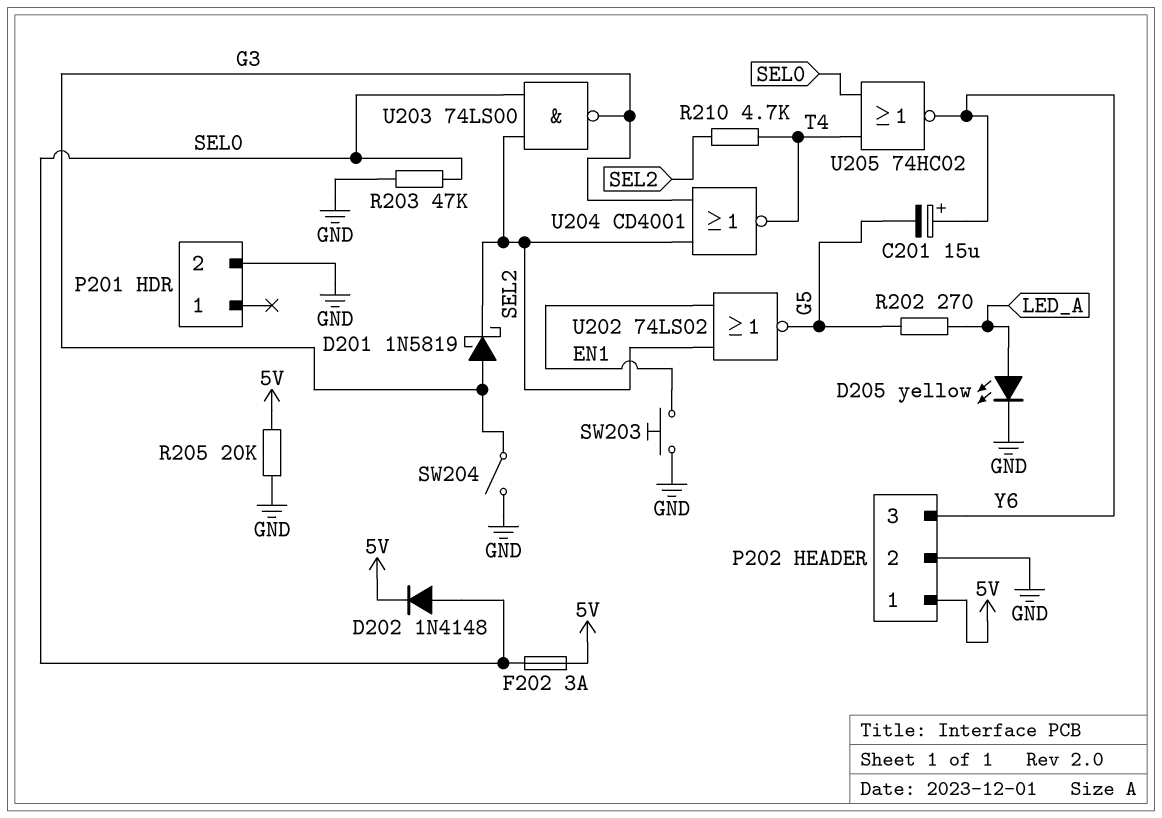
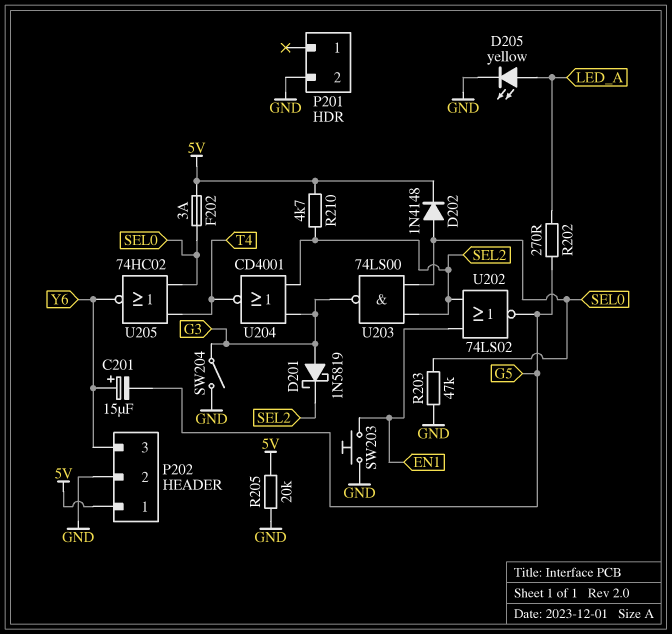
R210: 4.7k (SEL2, T4) -> 4.7k (5V, SEL2)

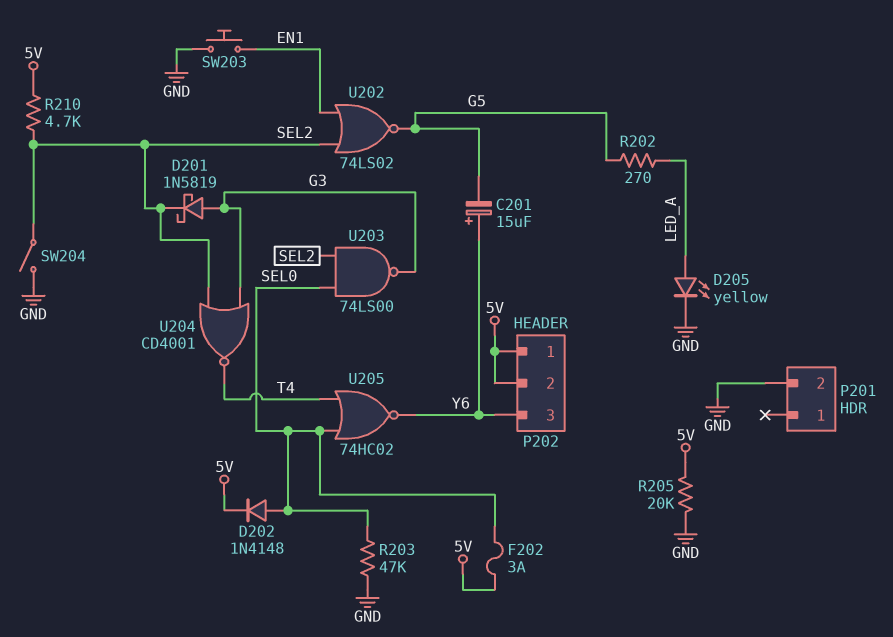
P202 pin 2: GND -> 5V
SW204: switch (G3, GND) -> switch (GND, SEL2)

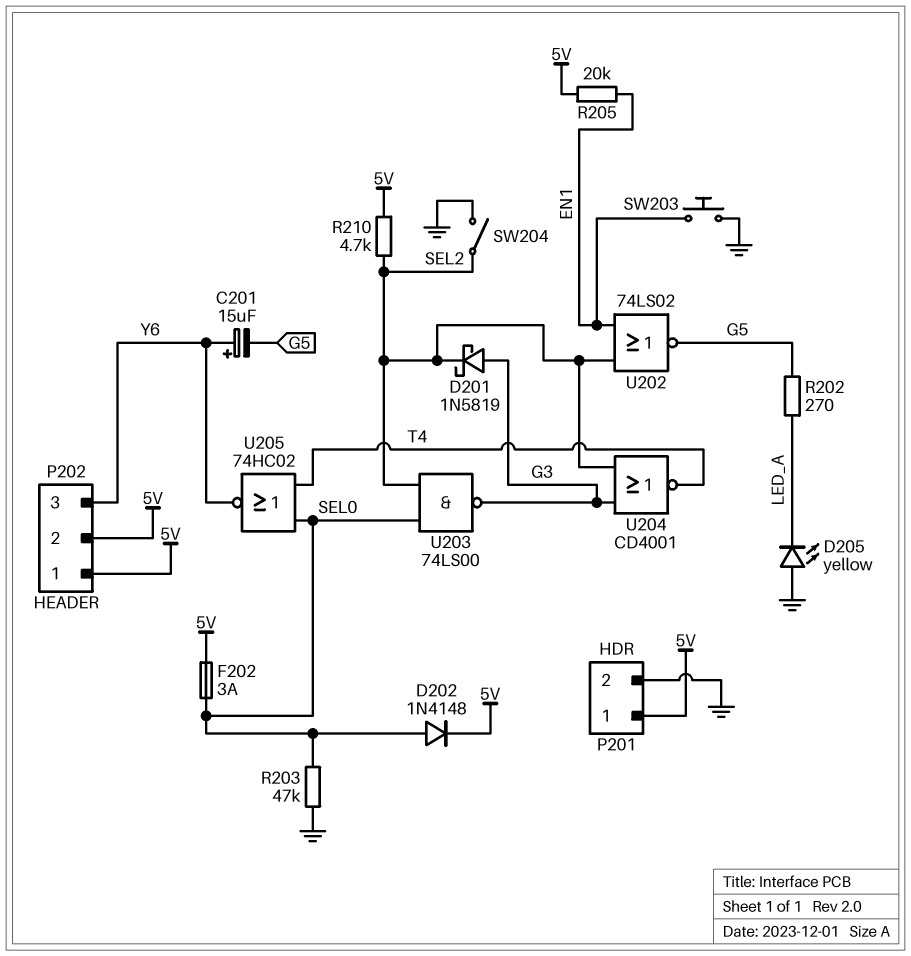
D205: LED yellow (A LED_A, K GND) -> LED yellow (A GND, K LED_A)
P201 pin 1: none -> 5V
R205: 20k (5V, GND) -> 20k (5V, EN1)

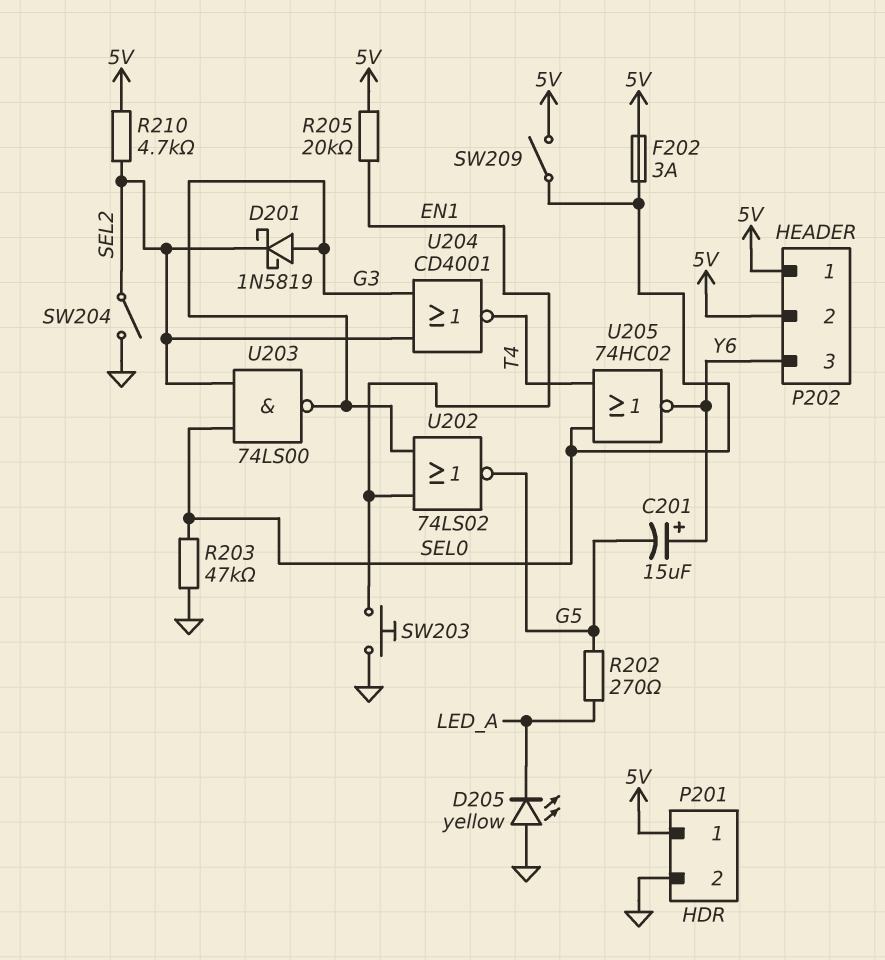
D202: diode 1N4148 (A SEL0, K 5V) -> none
SW209: none -> switch (5V, SEL0)
U202: NOR 74LS02 (in EN1, in SEL2, out G5) -> NOR 74LS02 (in EN1, in G3, out G5)

